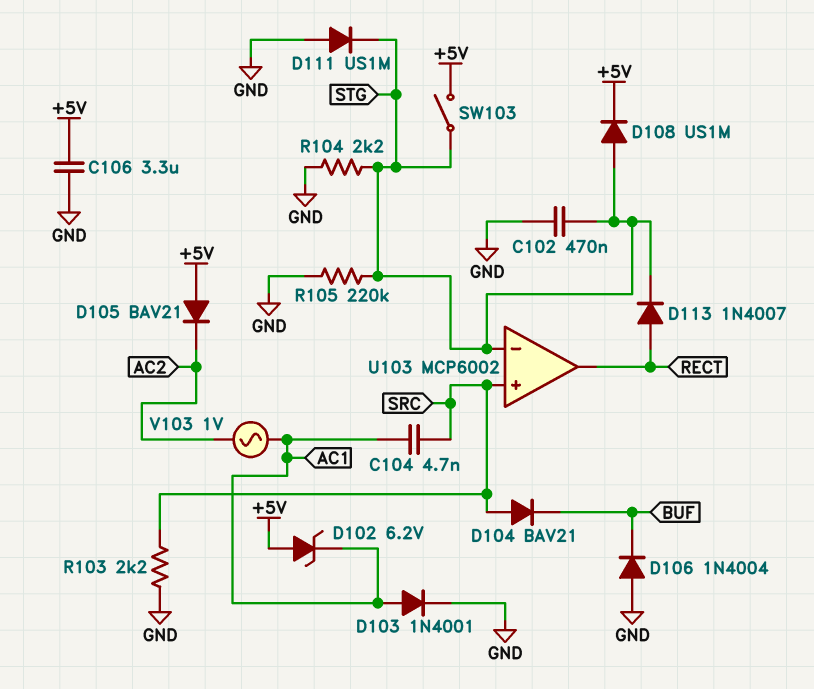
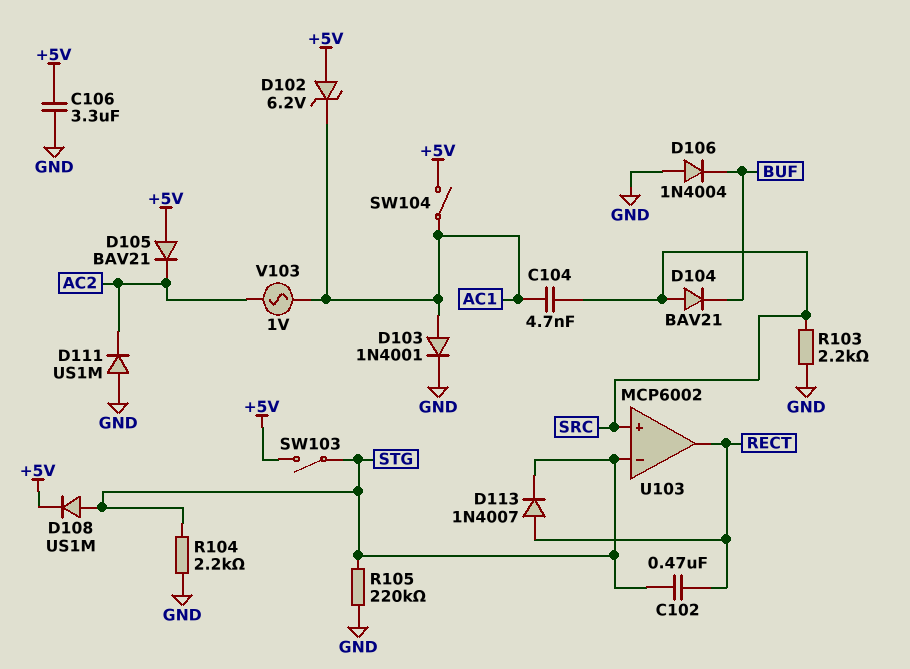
C102: 470nF (GND, STG) -> 470nF (RECT, STG)
D111: diode US1M (A GND, K STG) -> diode US1M (A GND, K AC2)
SW104: none -> switch (+5V, AC1)

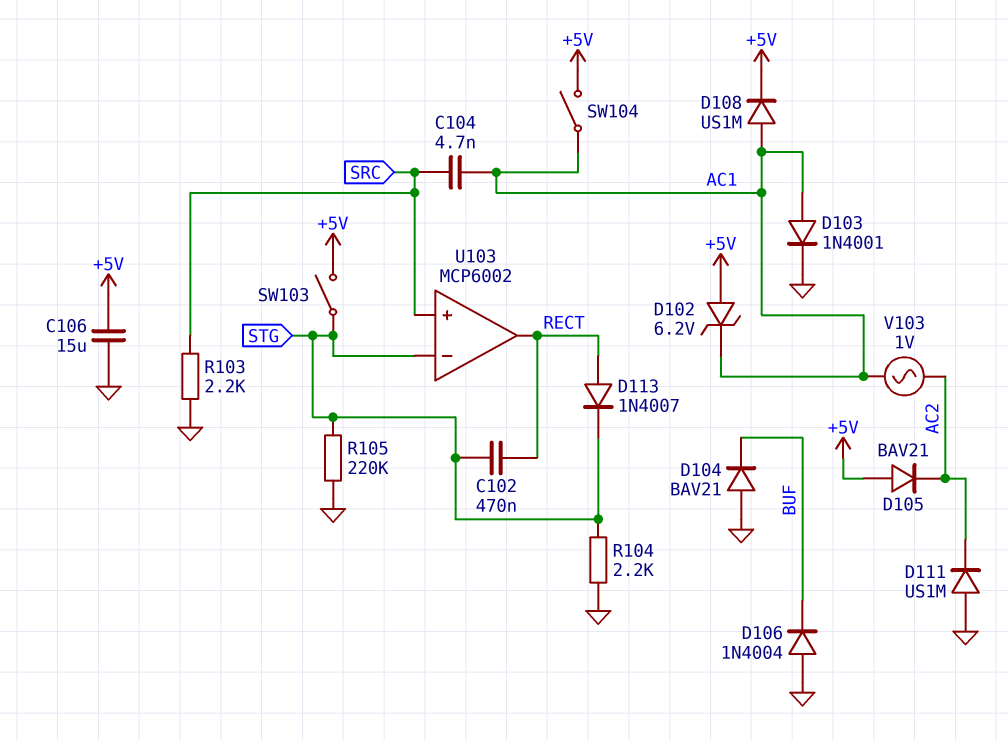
C106: 3.3uF (+5V, GND) -> 15uF (+5V, GND)
D104: diode BAV21 (A SRC, K BUF) -> diode BAV21 (A GND, K BUF)
D108: diode US1M (A STG, K +5V) -> diode US1M (A AC1, K +5V)

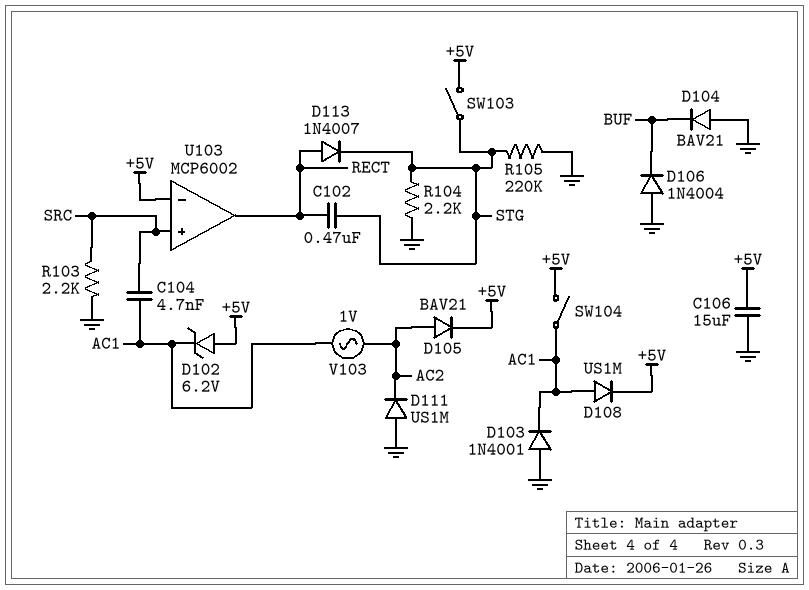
D103: diode 1N4001 (A AC1, K GND) -> diode 1N4001 (A GND, K AC1)
D105: diode BAV21 (A +5V, K AC2) -> diode BAV21 (A AC2, K +5V)
U103 pin in-: STG -> +5V

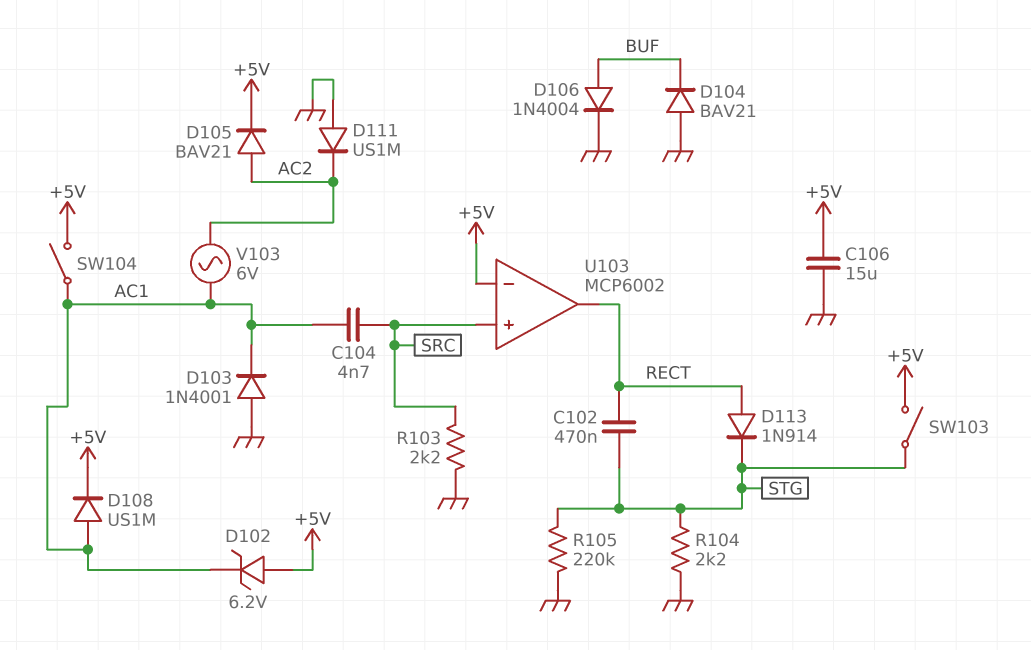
D106: diode 1N4004 (A GND, K BUF) -> diode 1N4004 (A BUF, K GND)
D113: diode 1N4007 (A RECT, K STG) -> diode 1N914 (A RECT, K STG)
V103: AC 1V (AC1, AC2) -> AC 6V (AC1, AC2)

